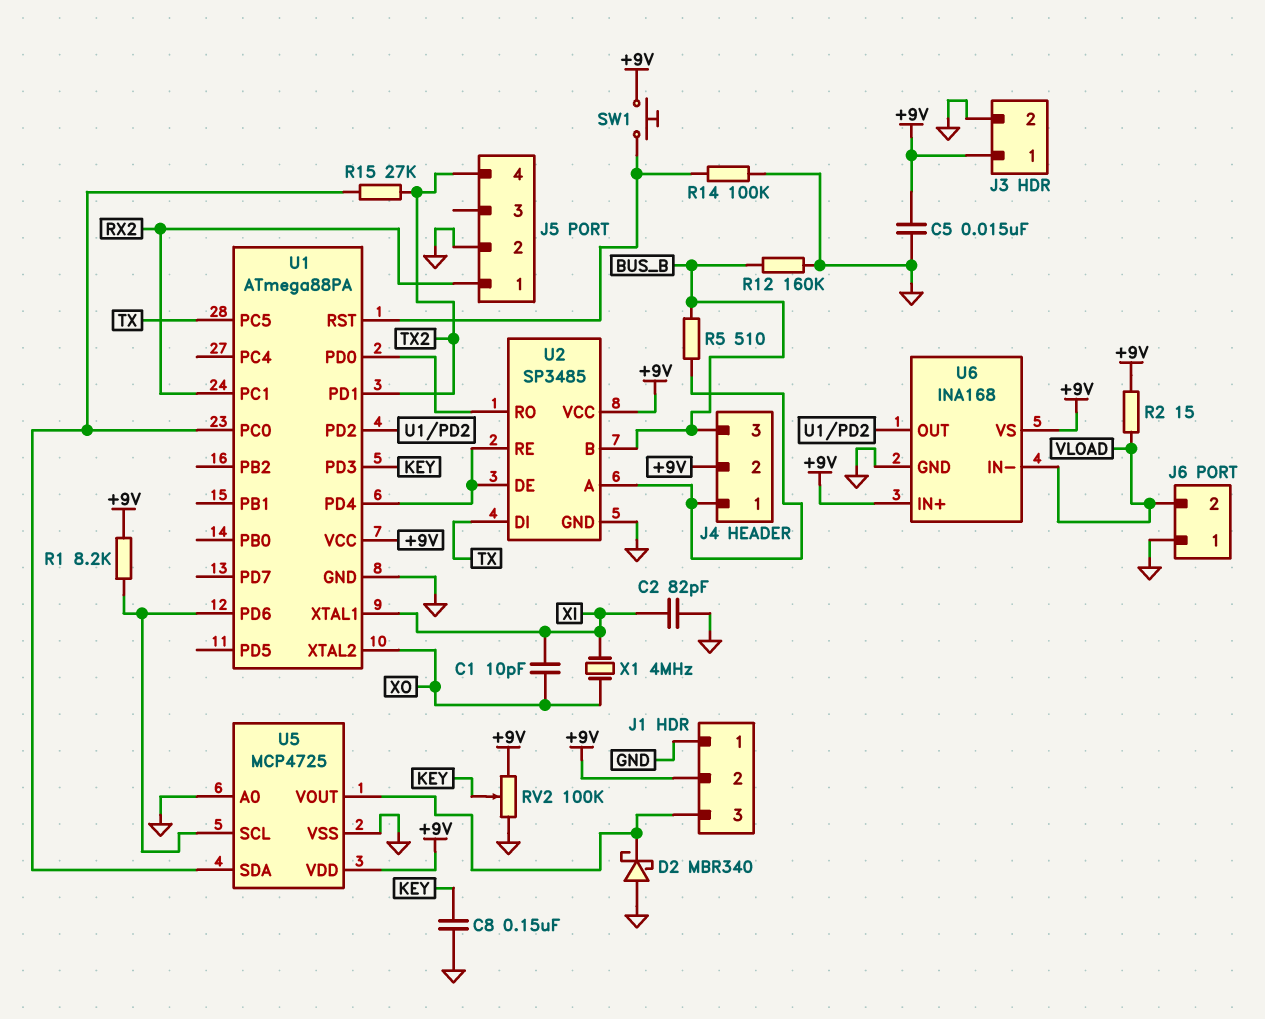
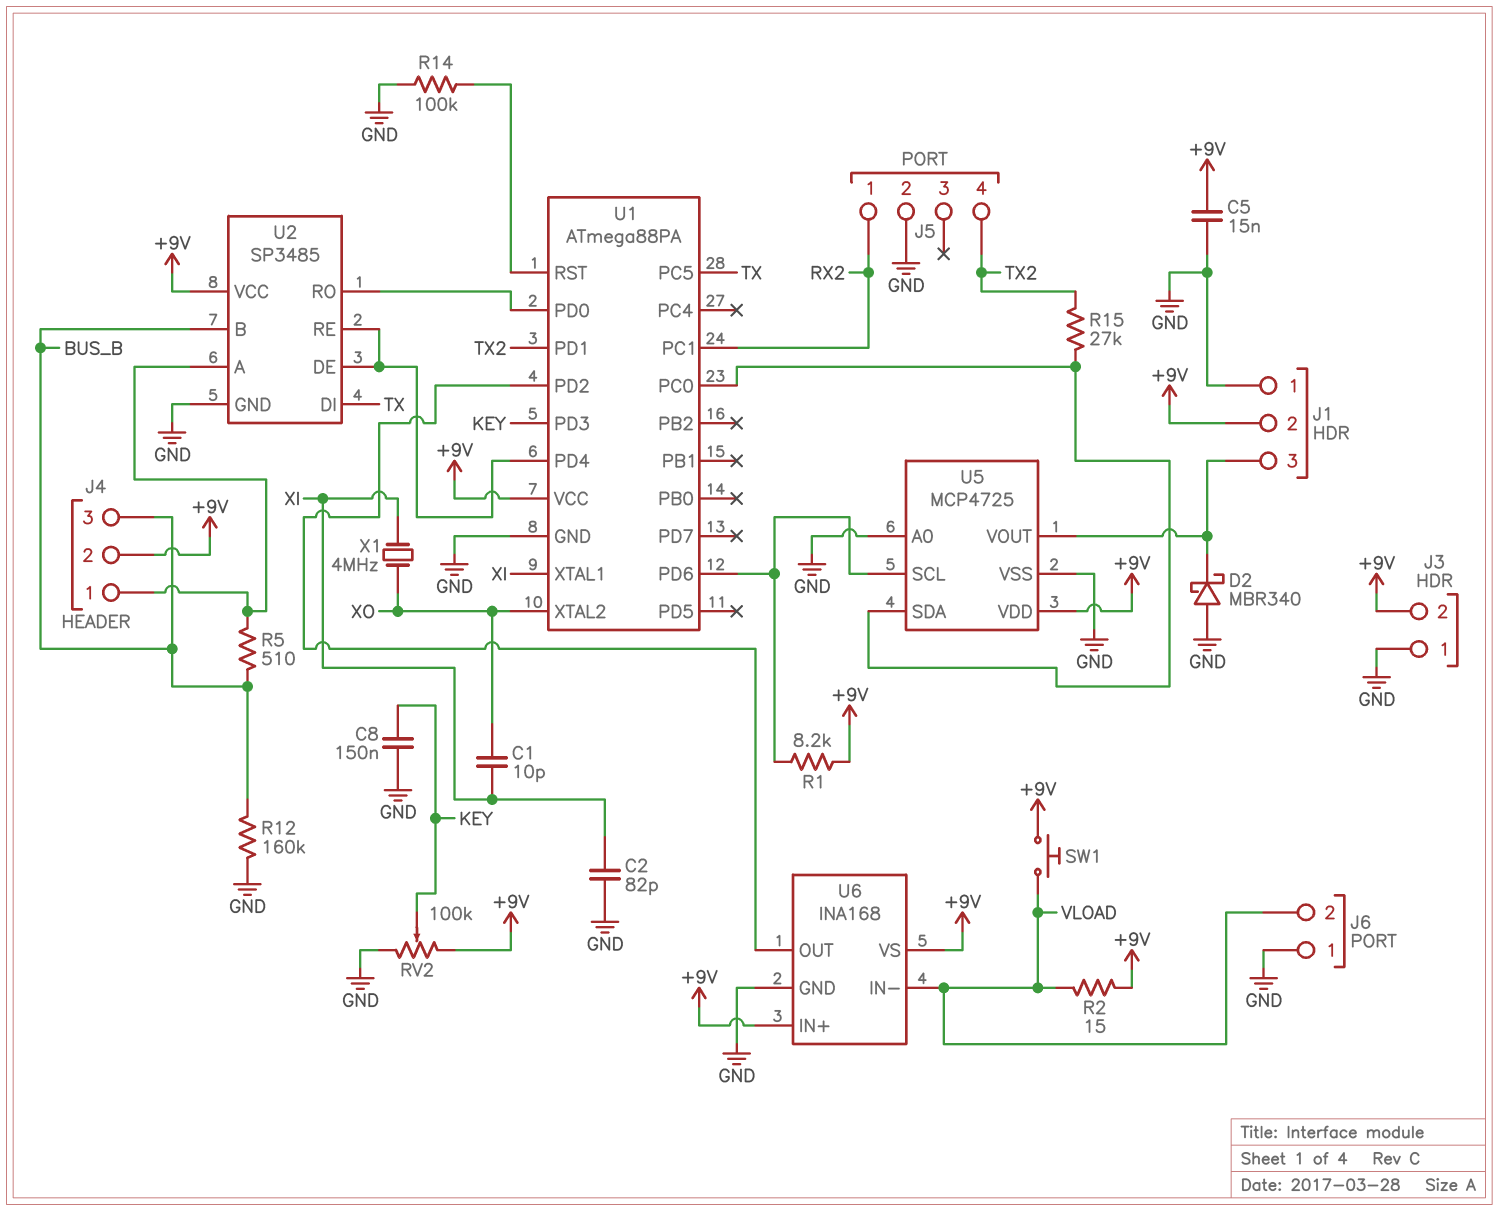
J3 pin 1: +9V -> GND
J3 pin 2: GND -> +9V
SW1: button (+9V, U1/RST) -> button (+9V, VLOAD)

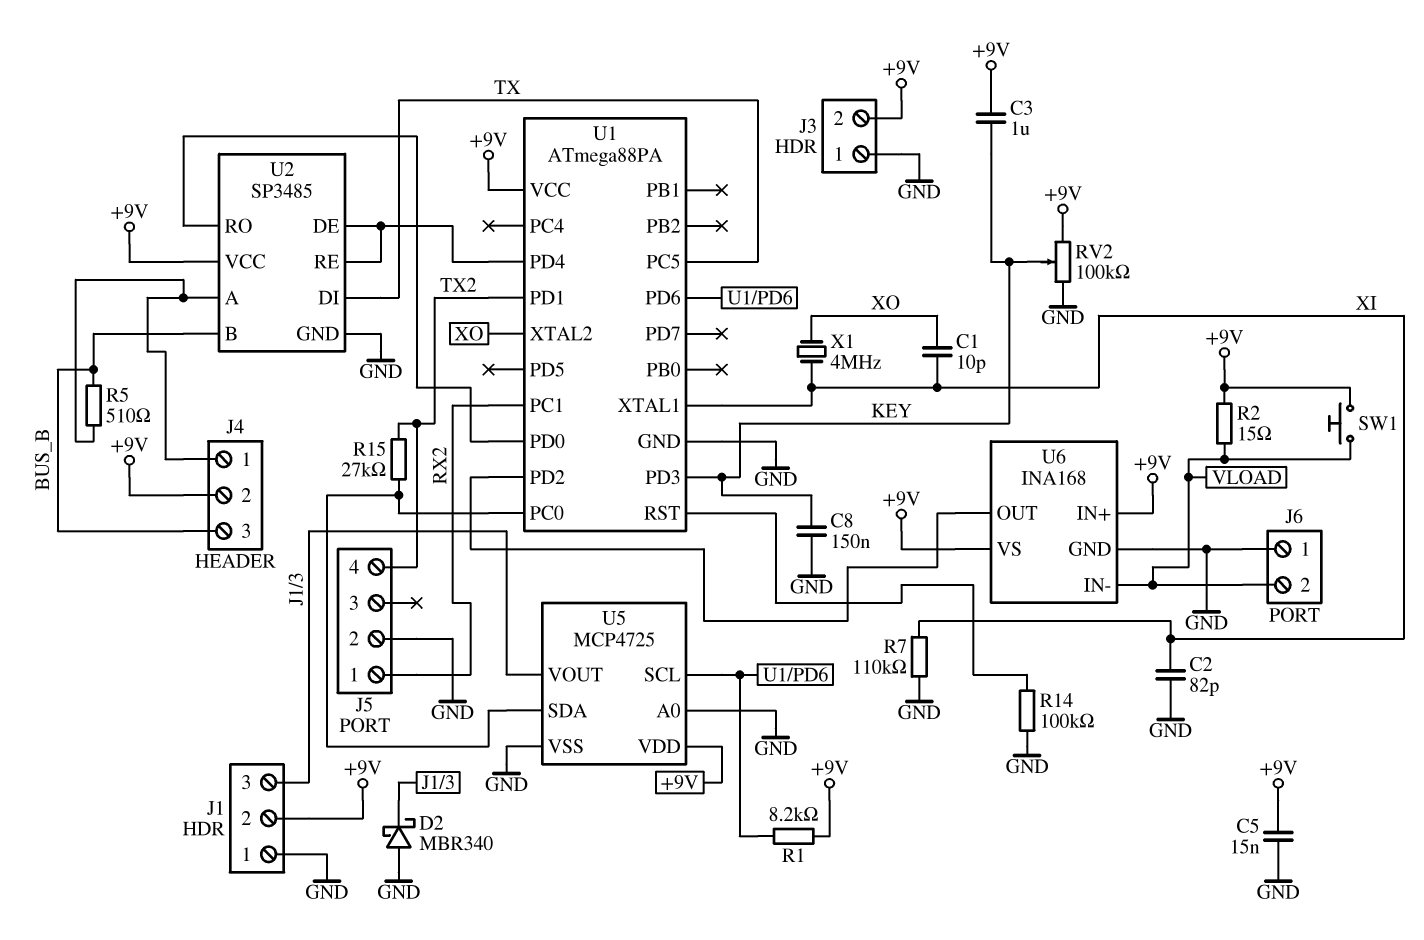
C3: none -> 1uF (+9V, KEY)
R7: none -> 110k (GND, XI)
R12: 160k (BUS_B, GND) -> none

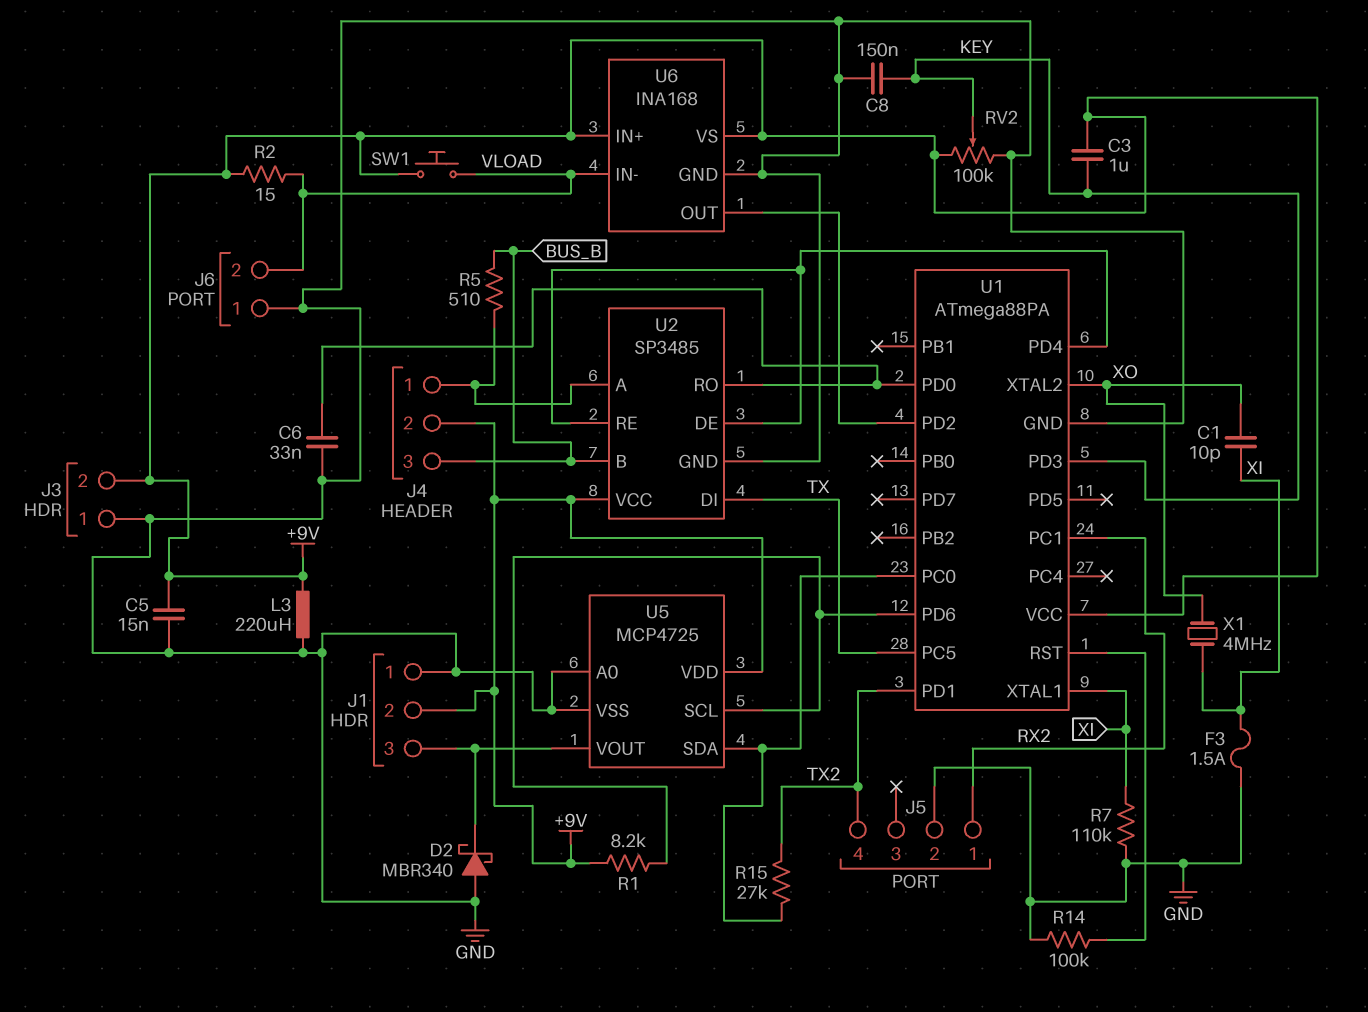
C2: 82pF (GND, XI) -> none
C6: none -> 33nF (GND, U1/PD0)
F3: none -> 1.5A (GND, XI)
L3: none -> 220uH (+9V, GND)

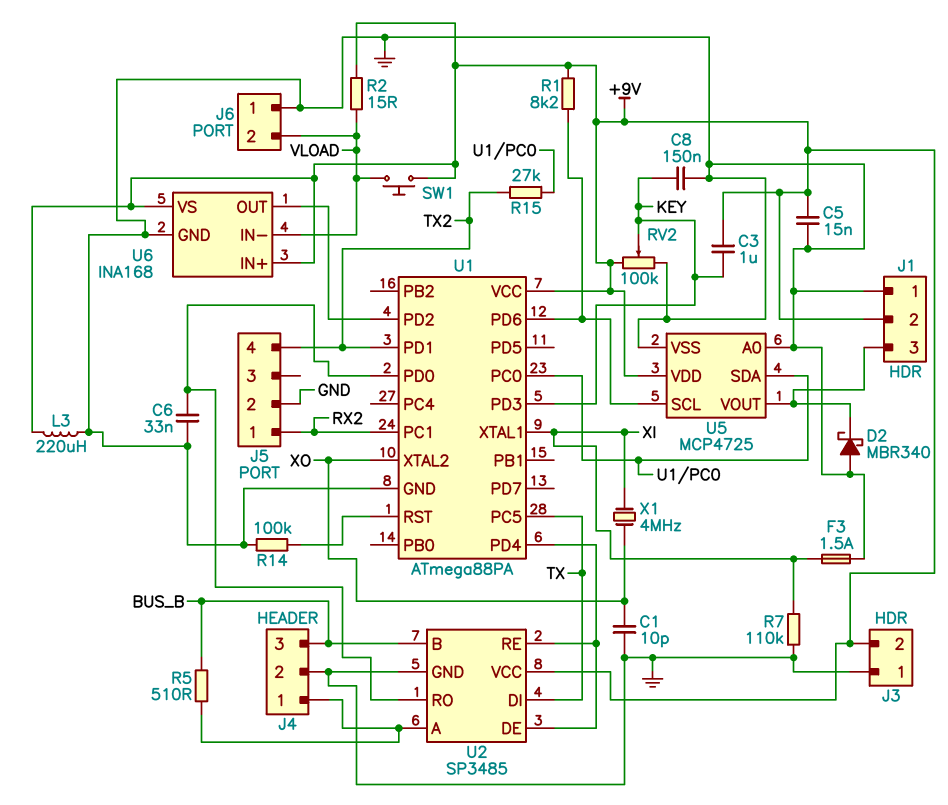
C1: 10pF (XI, XO) -> 10pF (GND, XO)
J4 pin 2: +9V -> GND

